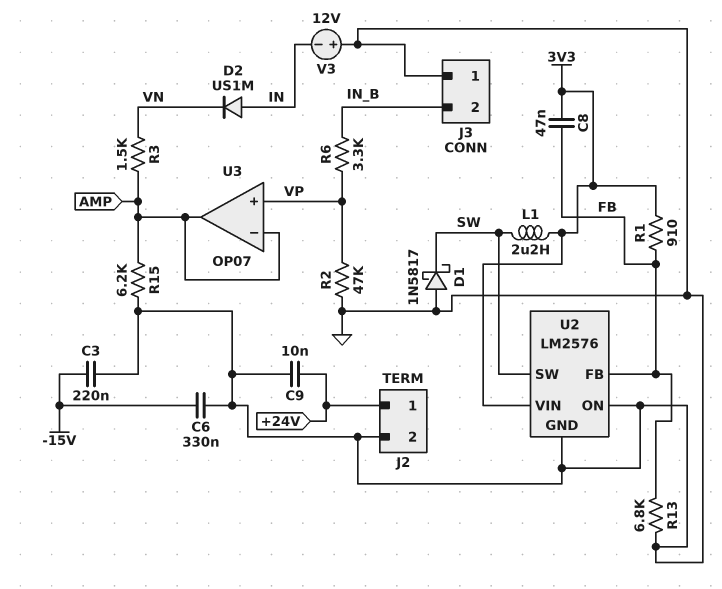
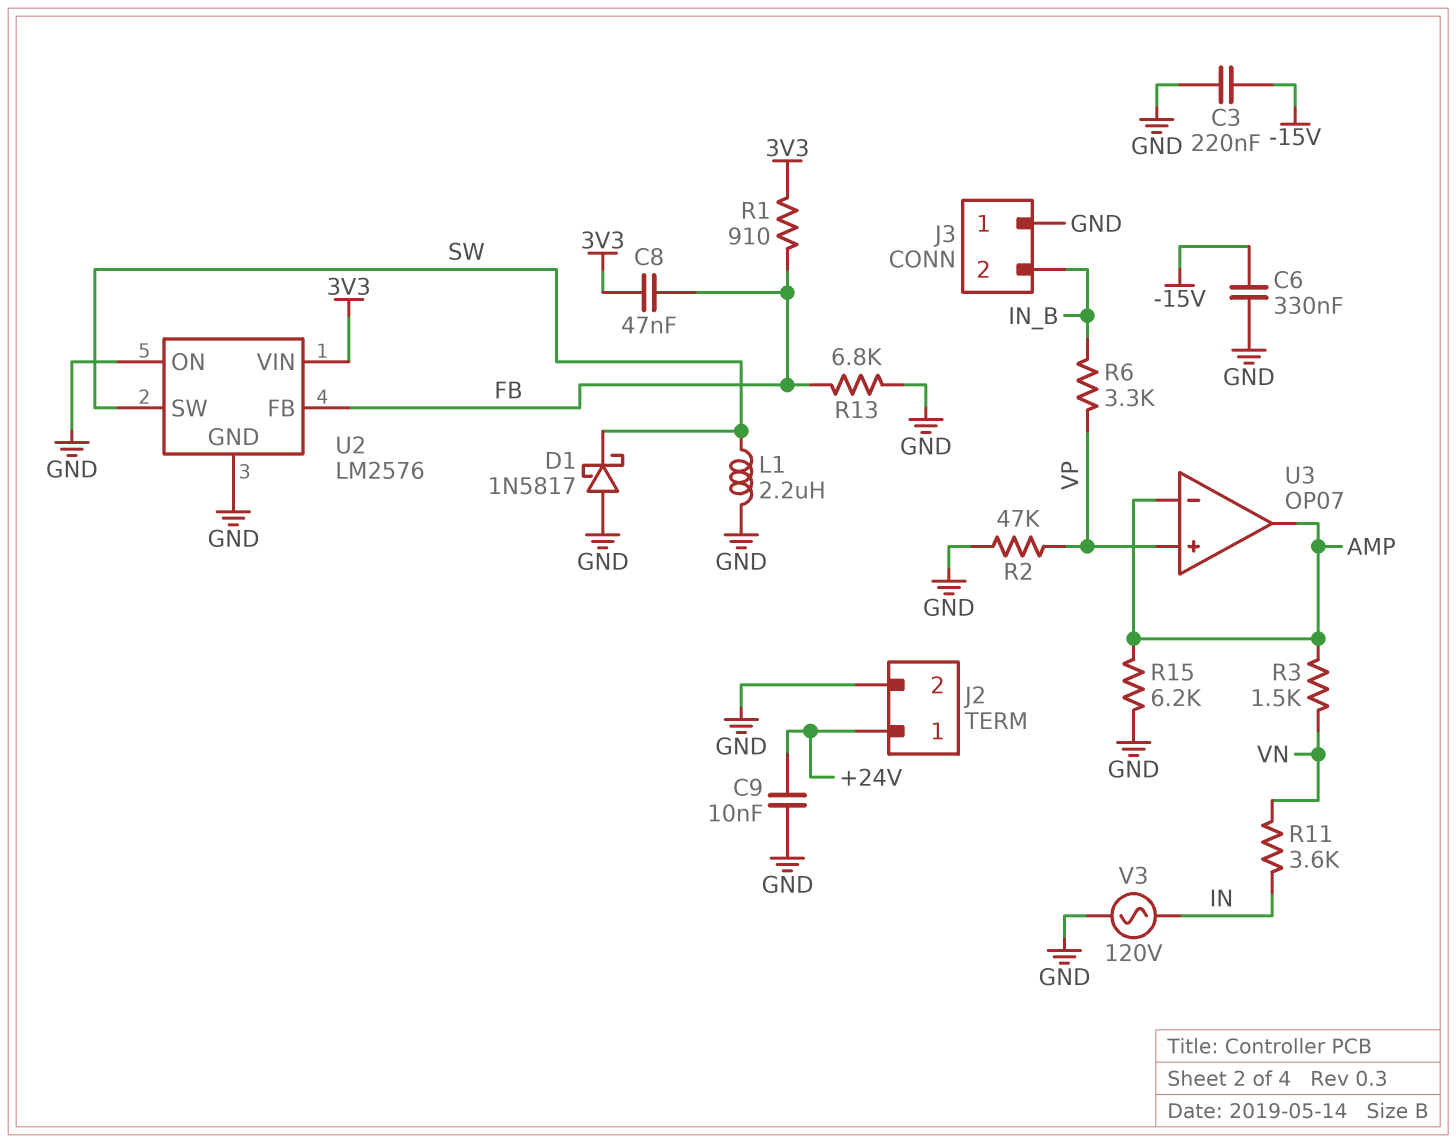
D2: diode US1M (A IN, K VN) -> none
L1: 2.2uH (3V3, SW) -> 2.2uH (GND, SW)
R11: none -> 3.6k (IN, VN)
V3: 12V (plus GND, minus IN) -> AC 120V (GND, IN)

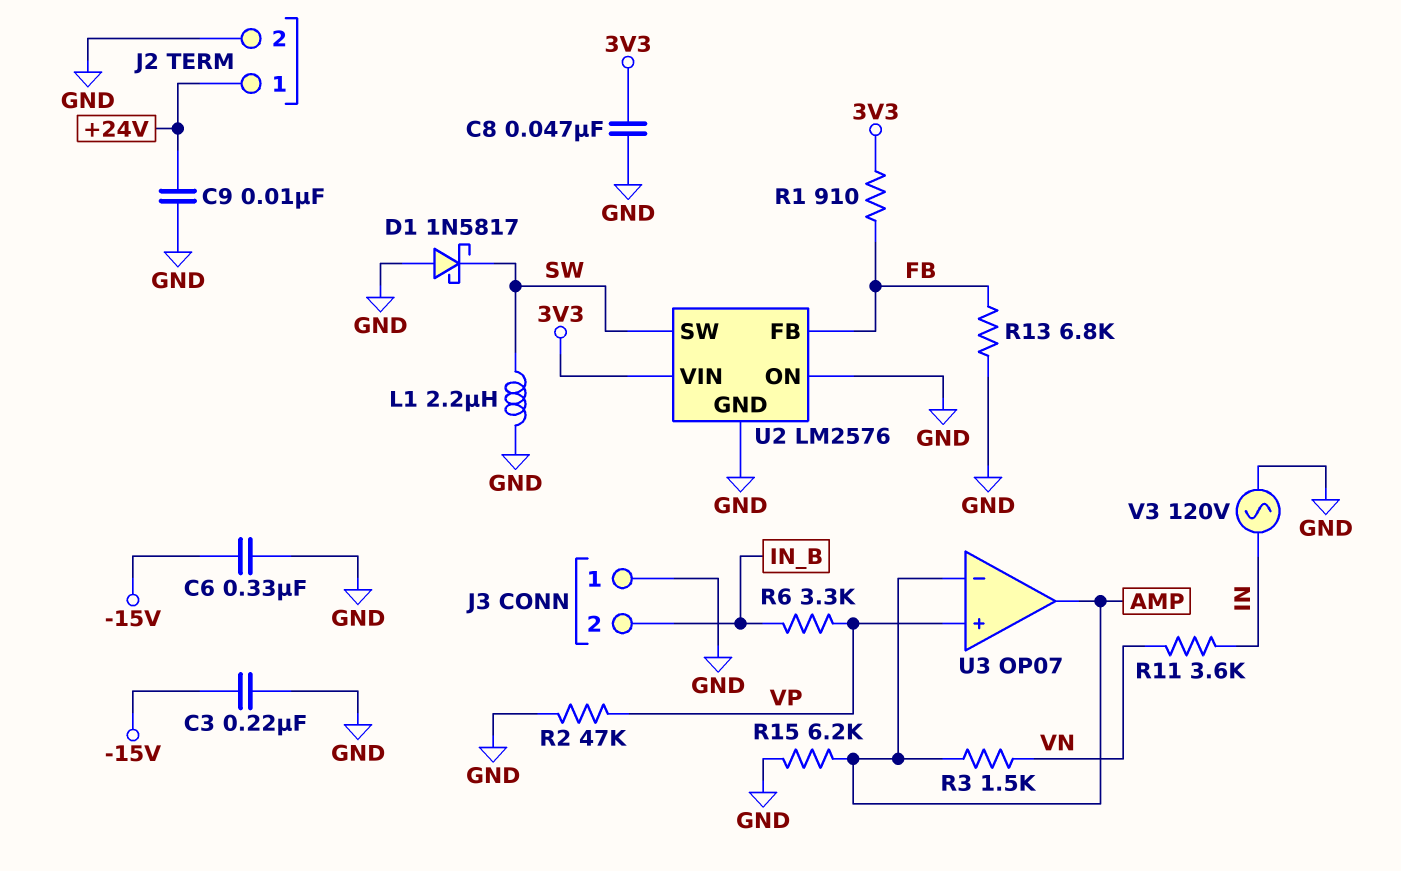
C8: 47nF (3V3, FB) -> 47nF (3V3, GND)

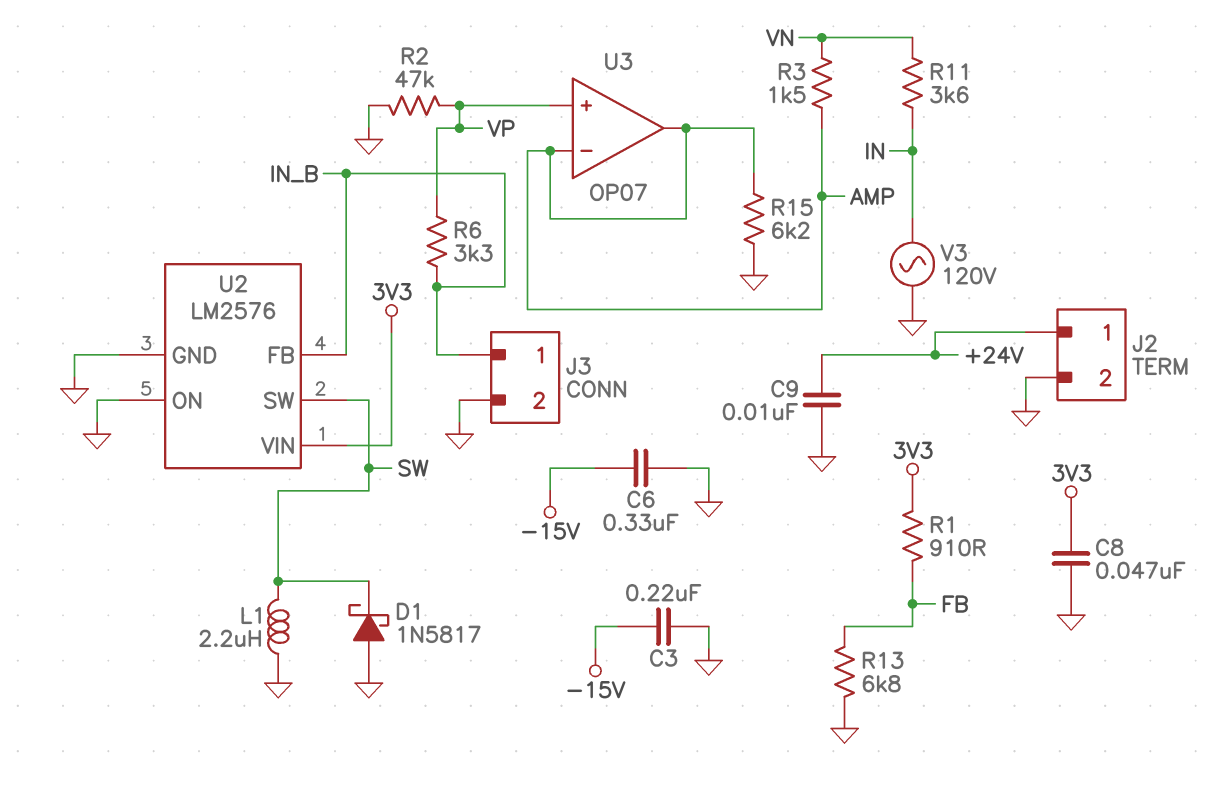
J3 pin 1: GND -> IN_B
J3 pin 2: IN_B -> GND
U2 pin FB: FB -> IN_B

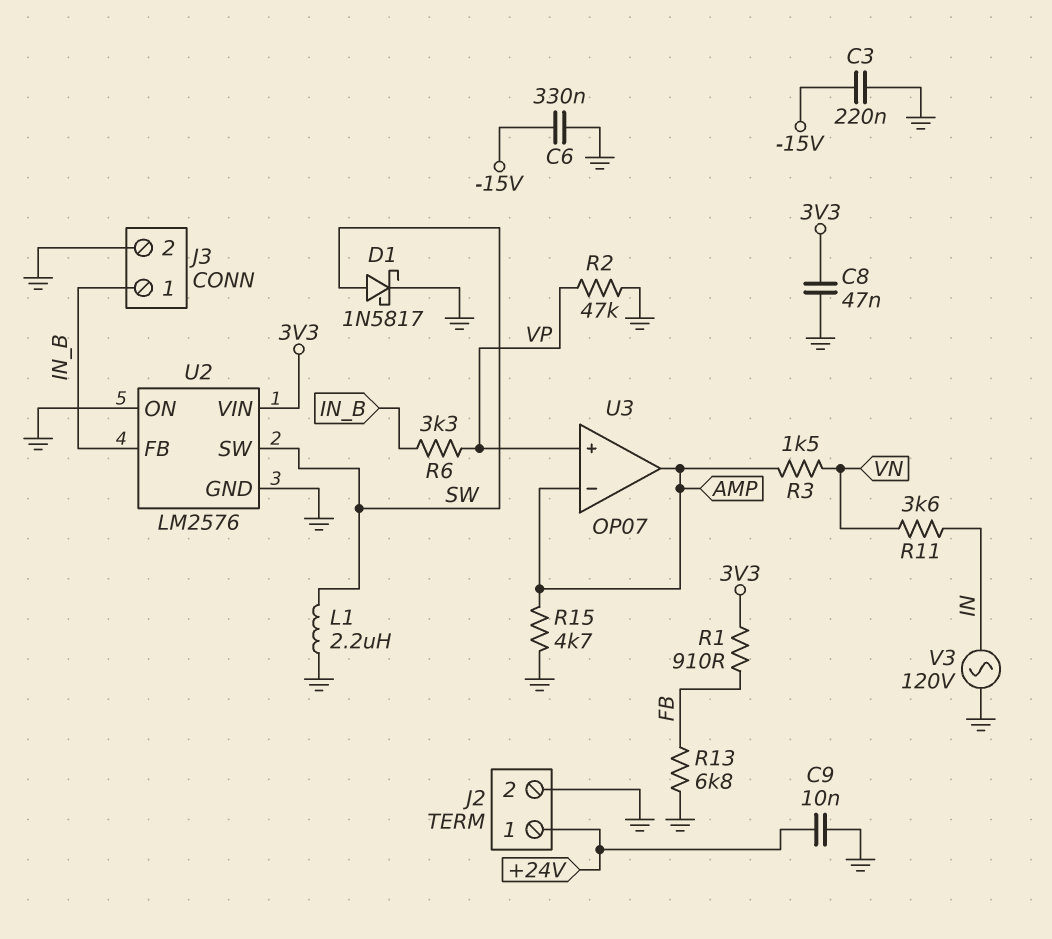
D1: schottky 1N5817 (A GND, K SW) -> schottky 1N5817 (A SW, K GND)
R15: 6.2k (AMP, GND) -> 4.7k (AMP, GND)

